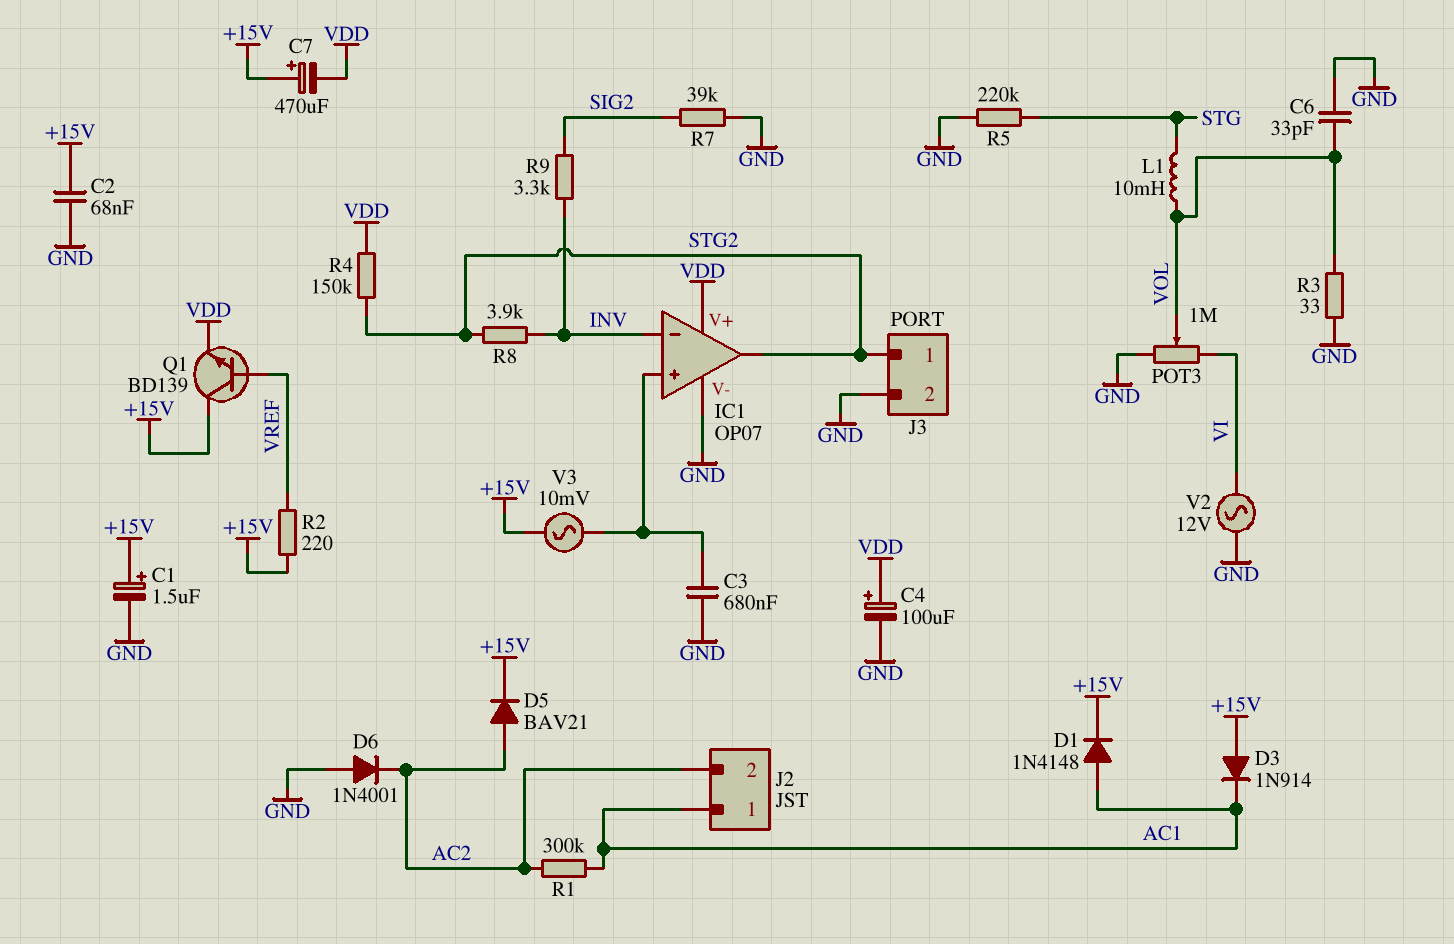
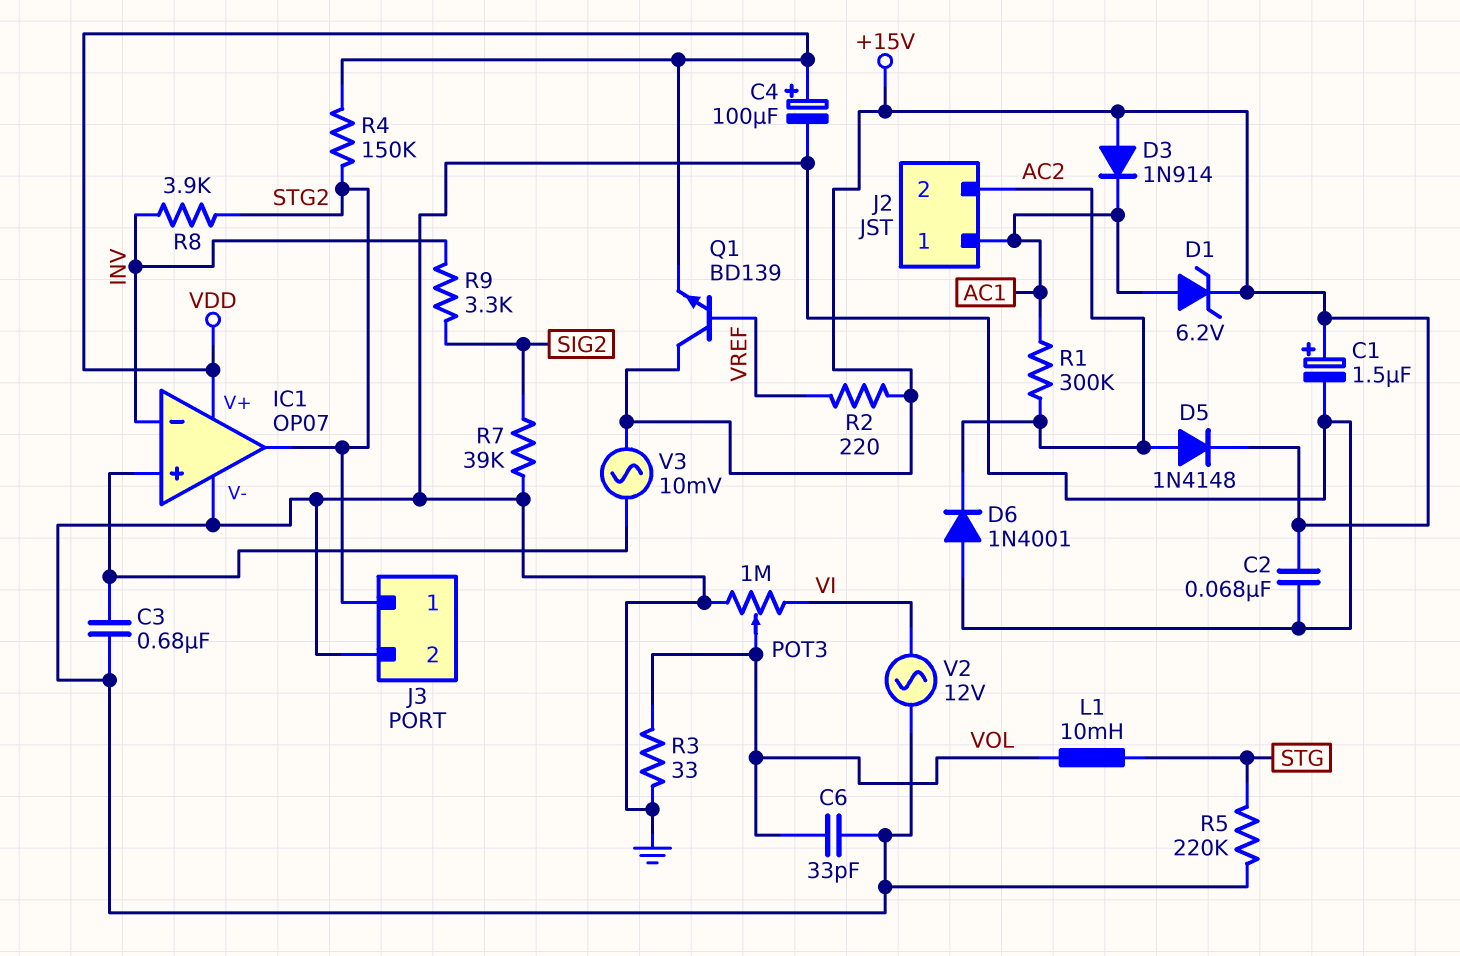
C7: 470uF (plus +15V, minus VDD) -> none
D1: diode 1N4148 (A AC1, K +15V) -> zener 6.2V (A AC1, K +15V)
D5: diode BAV21 (A AC2, K +15V) -> diode 1N4148 (A AC2, K +15V)

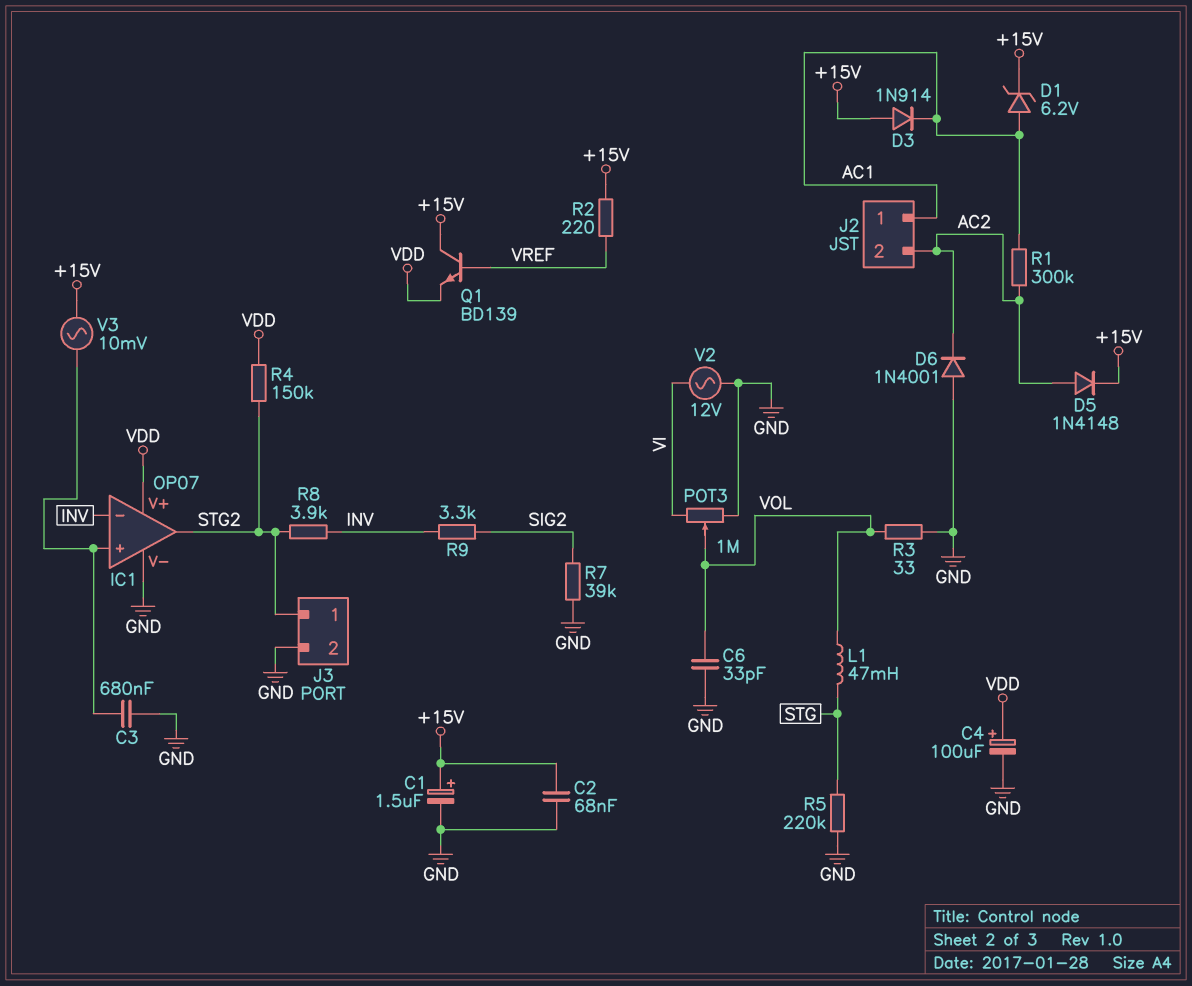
L1: 10mH (STG, VOL) -> 47mH (STG, VOL)

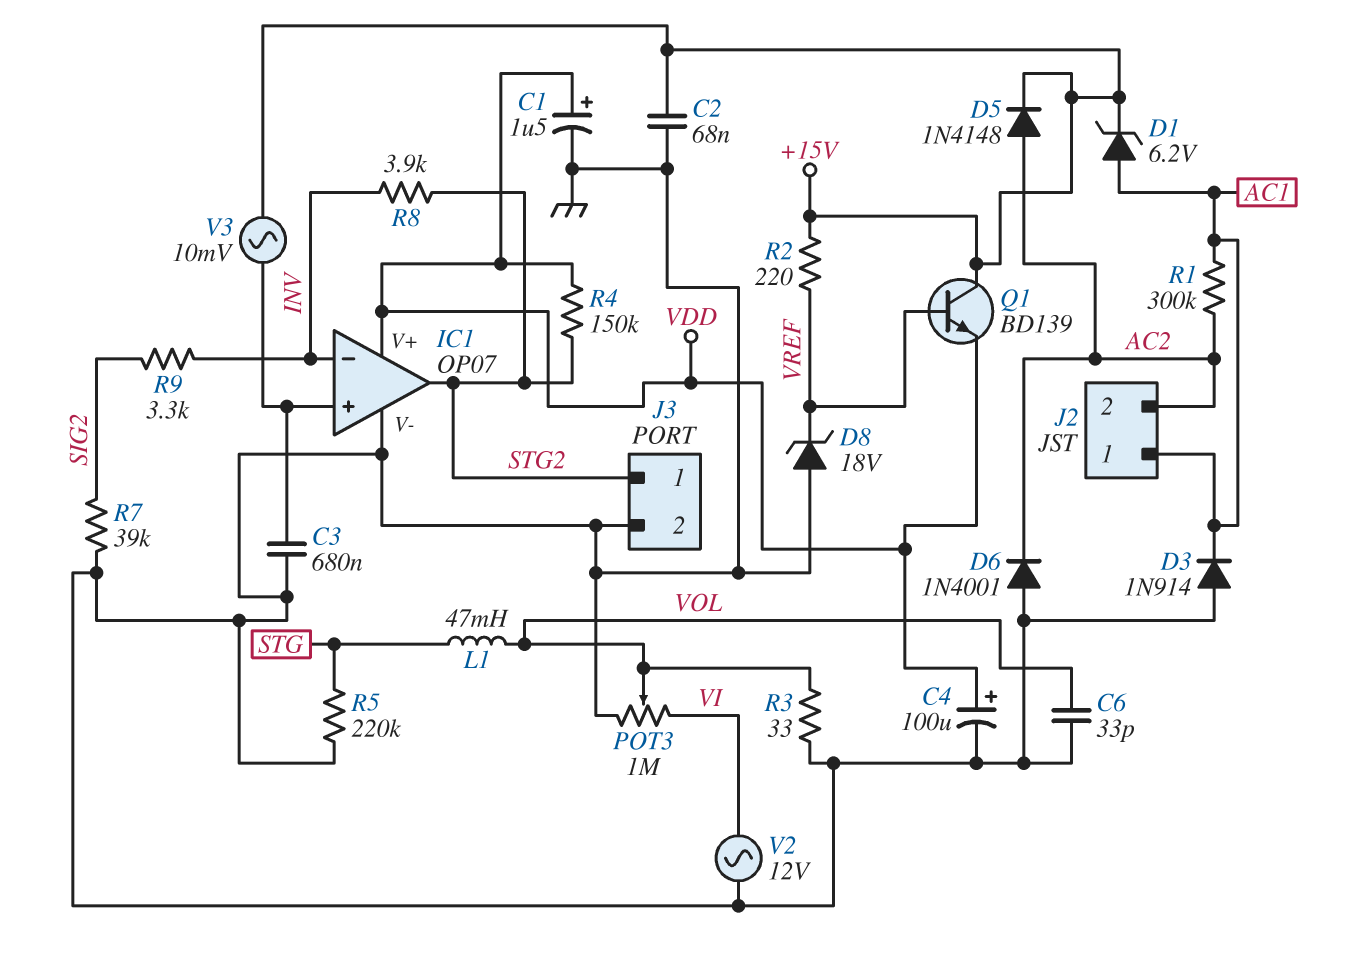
C1: 1.5uF (plus +15V, minus GND) -> 1.5uF (plus VDD, minus GND)
D3: diode 1N914 (A +15V, K AC1) -> diode 1N914 (A GND, K AC1)
D8: none -> zener 18V (A GND, K VREF)

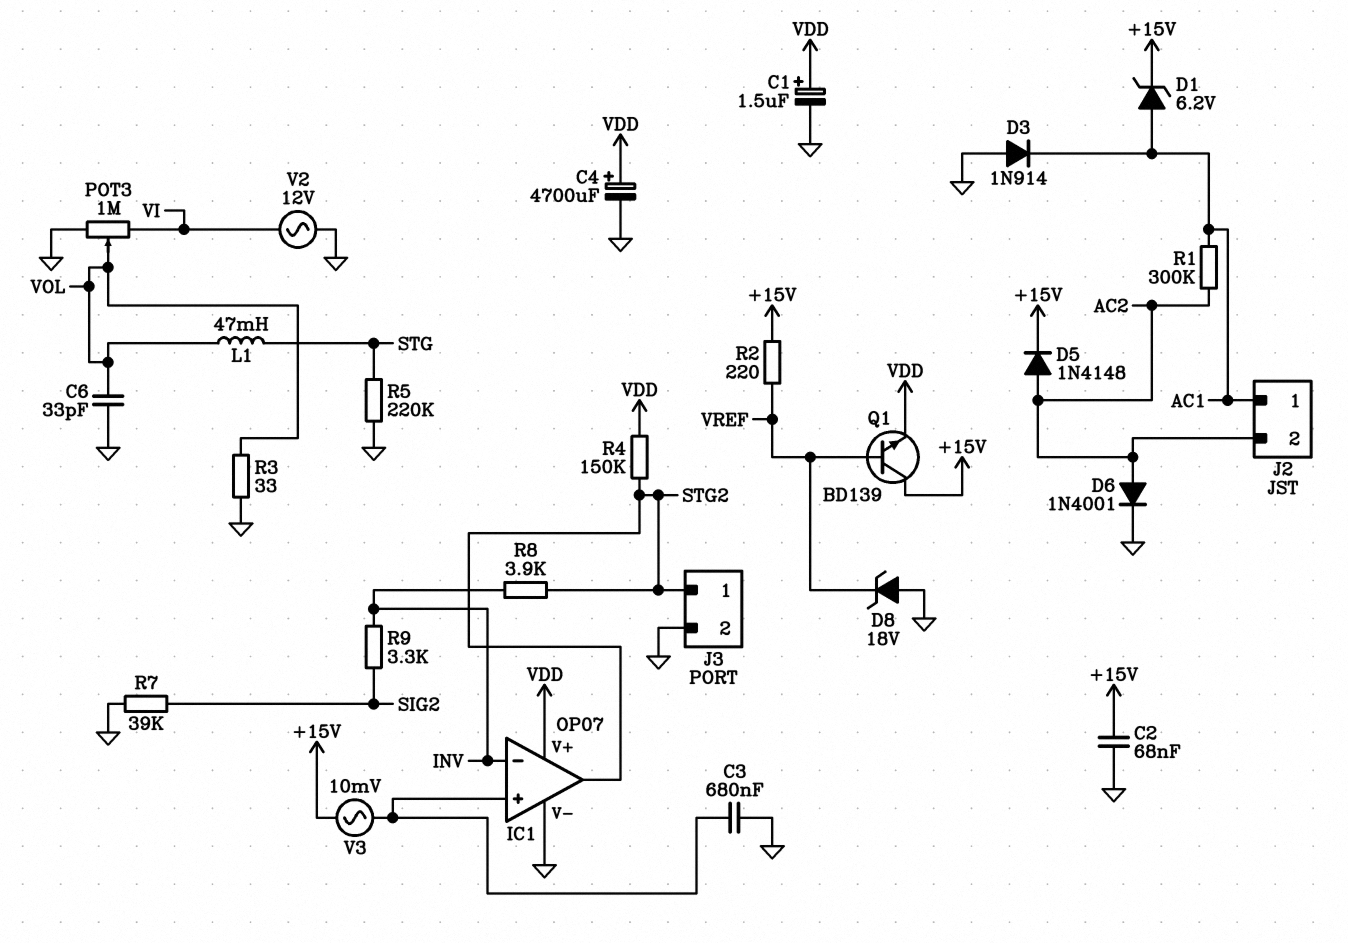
C4: 100uF (plus VDD, minus GND) -> 4700uF (plus VDD, minus GND)
D6: diode 1N4001 (A GND, K AC2) -> diode 1N4001 (A AC2, K GND)

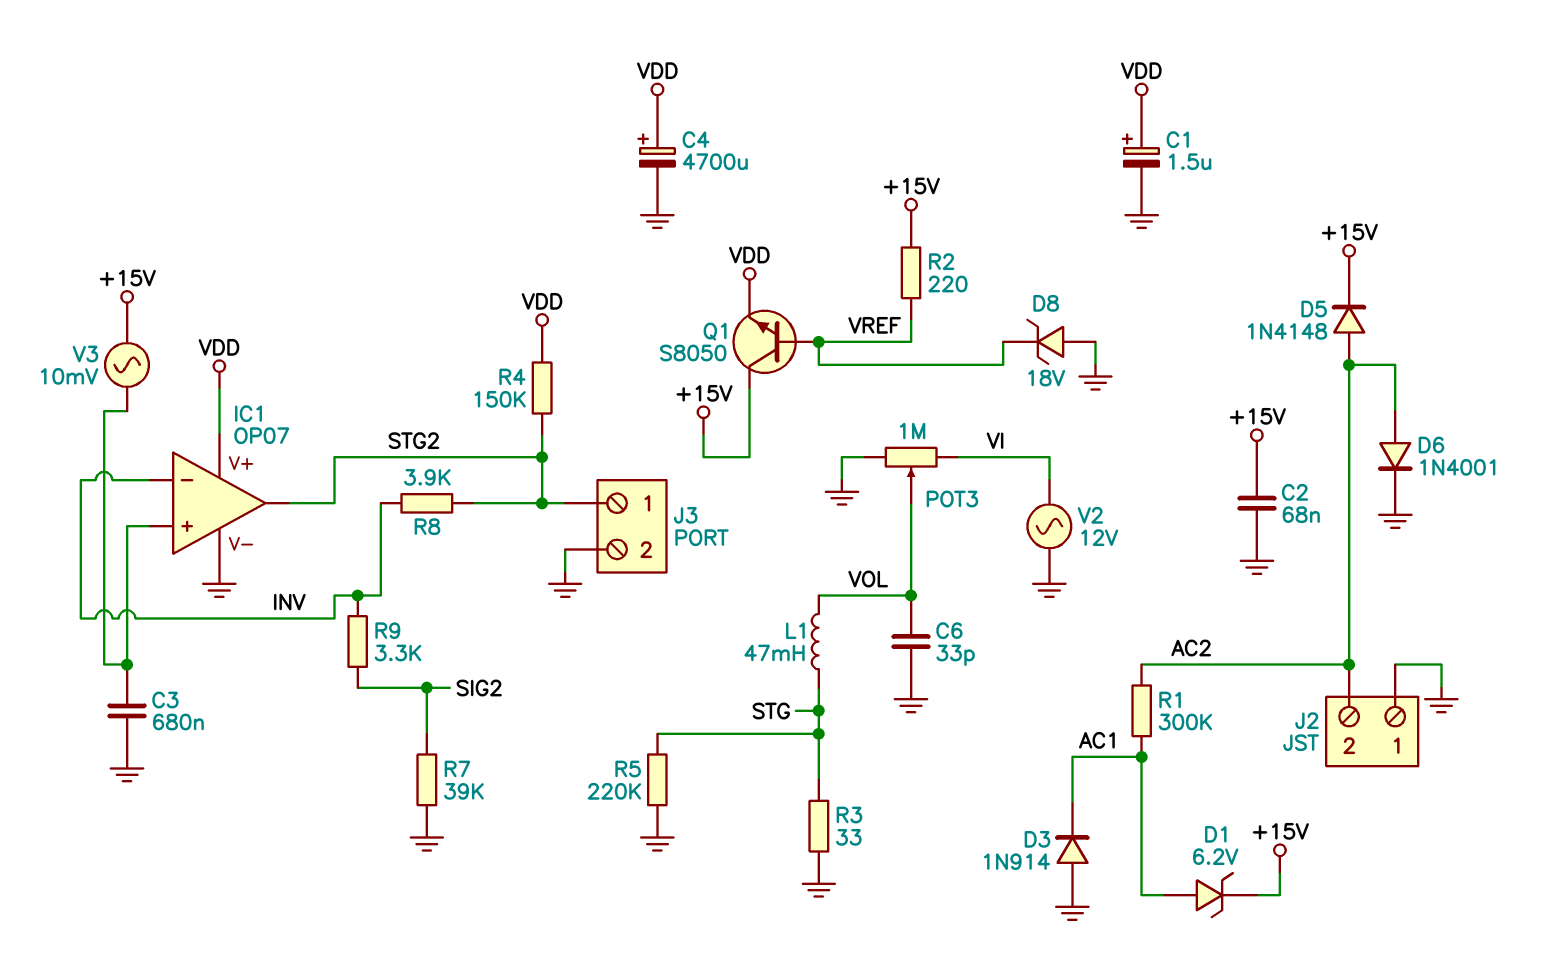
J2 pin 1: AC1 -> GND
Q1: NPN BD139 (B VREF, C +15V, E VDD) -> NPN S8050 (B VREF, C +15V, E VDD)
R3: 33 (GND, VOL) -> 33 (GND, STG)

